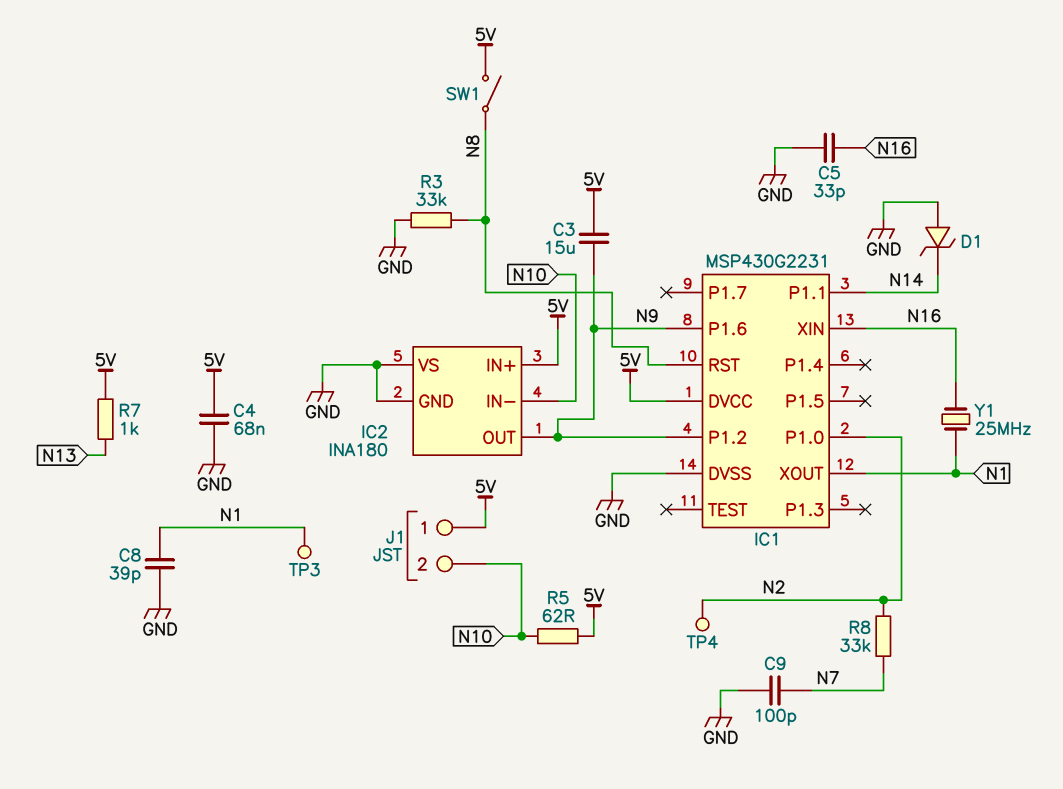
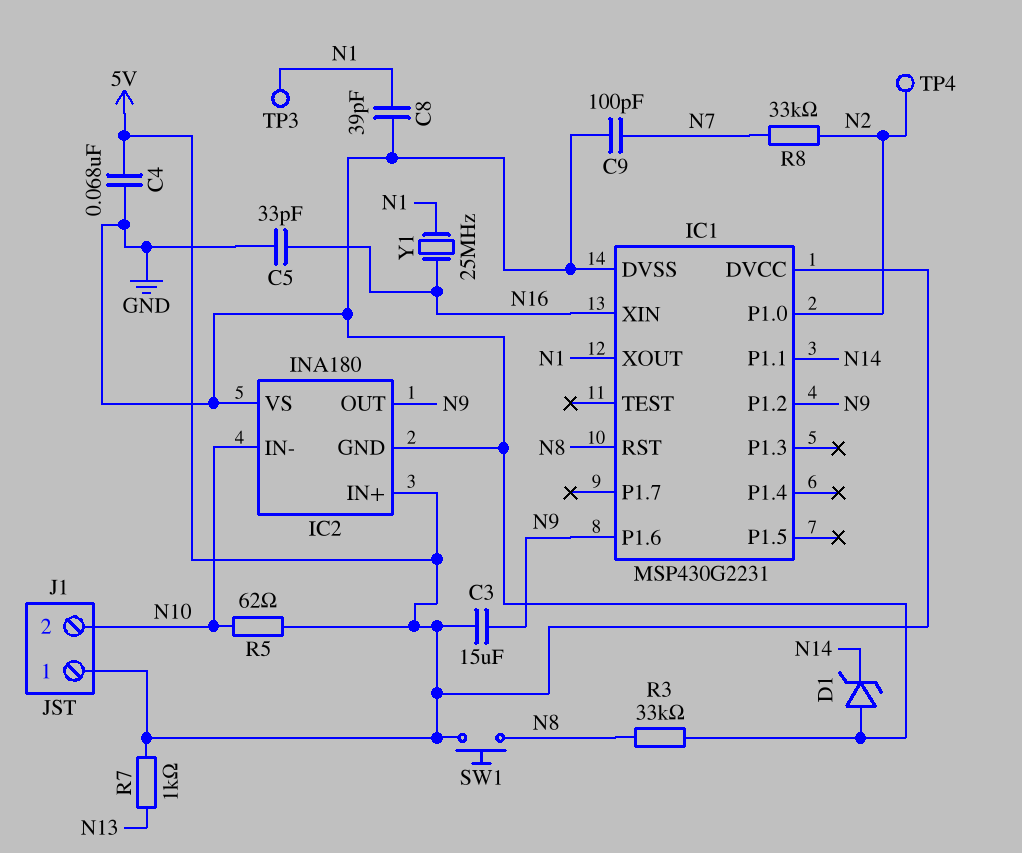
SW1: switch (5V, N8) -> button (5V, N8)

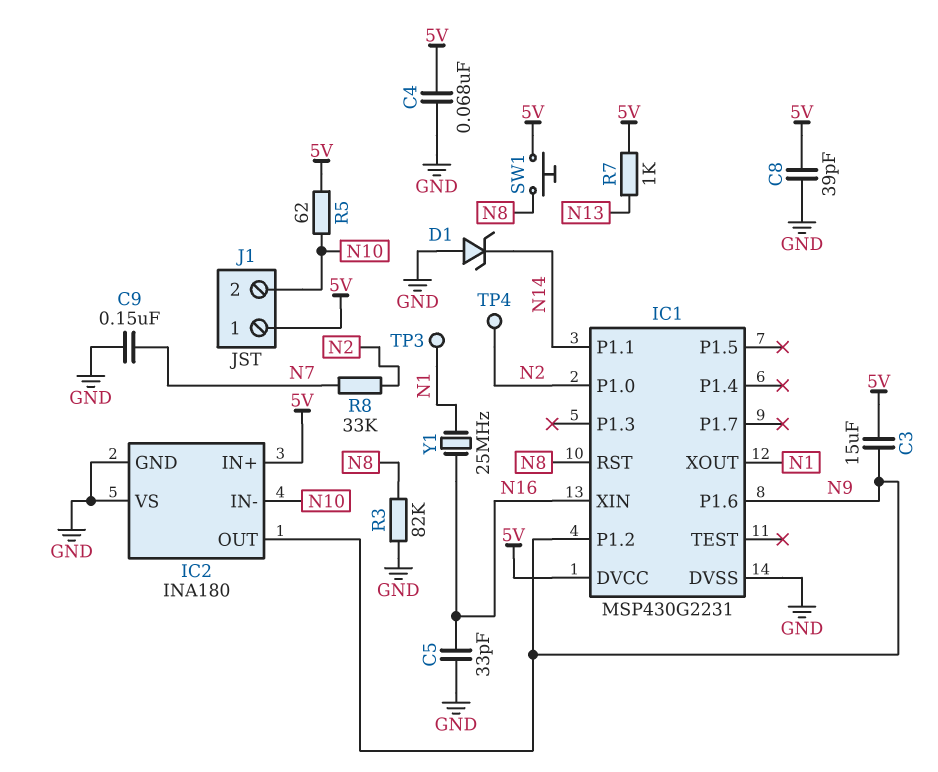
C8: 39pF (GND, N1) -> 39pF (5V, GND)
C9: 100pF (GND, N7) -> 150nF (GND, N7)
R3: 33k (GND, N8) -> 82k (GND, N8)

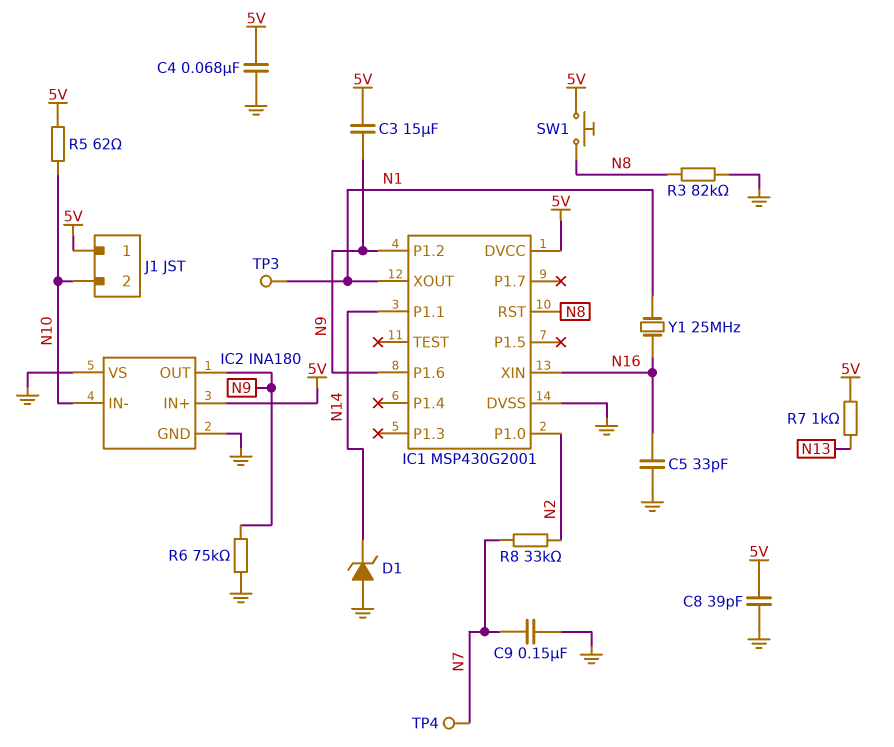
IC1: MSP430G2231 -> MSP430G2001
R6: none -> 75k (GND, N9)
TP4: test point (N2) -> test point (N7)

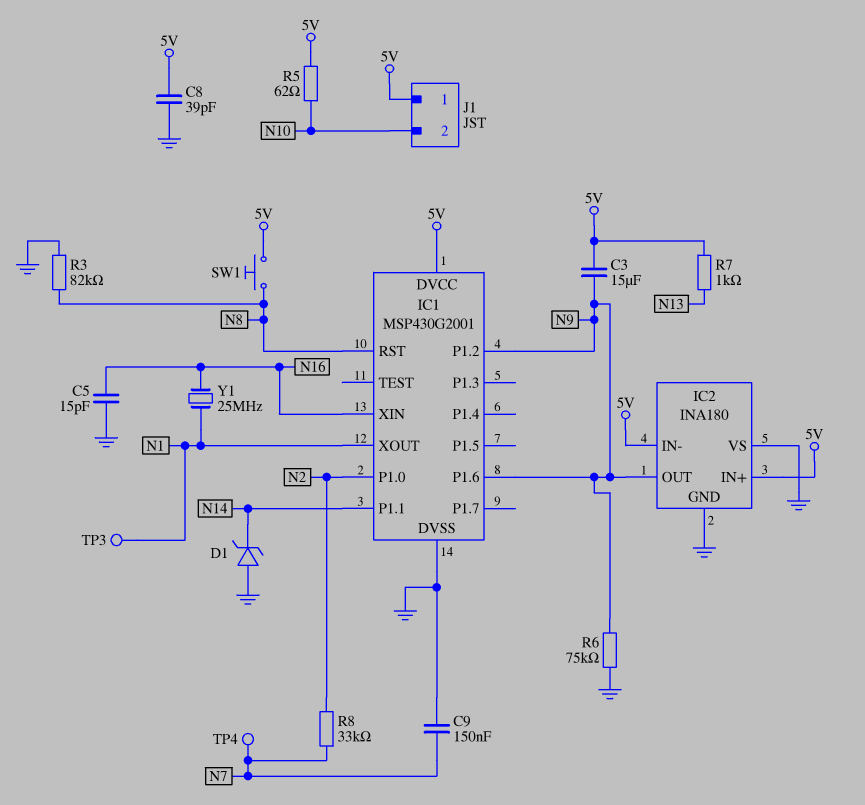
C4: 68nF (5V, GND) -> none
C5: 33pF (GND, N16) -> 15pF (GND, N16)
IC2 pin IN-: N10 -> 5V

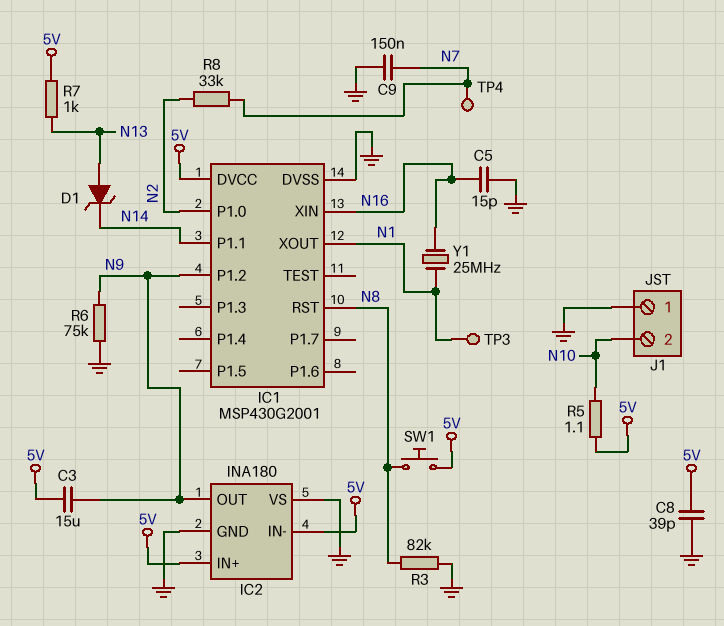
D1: zener (A GND, K N14) -> zener (A N13, K N14)
IC1 pin P1.6: N9 -> none
J1 pin 1: 5V -> GND
R5: 62 (5V, N10) -> 1.1 (5V, N10)

